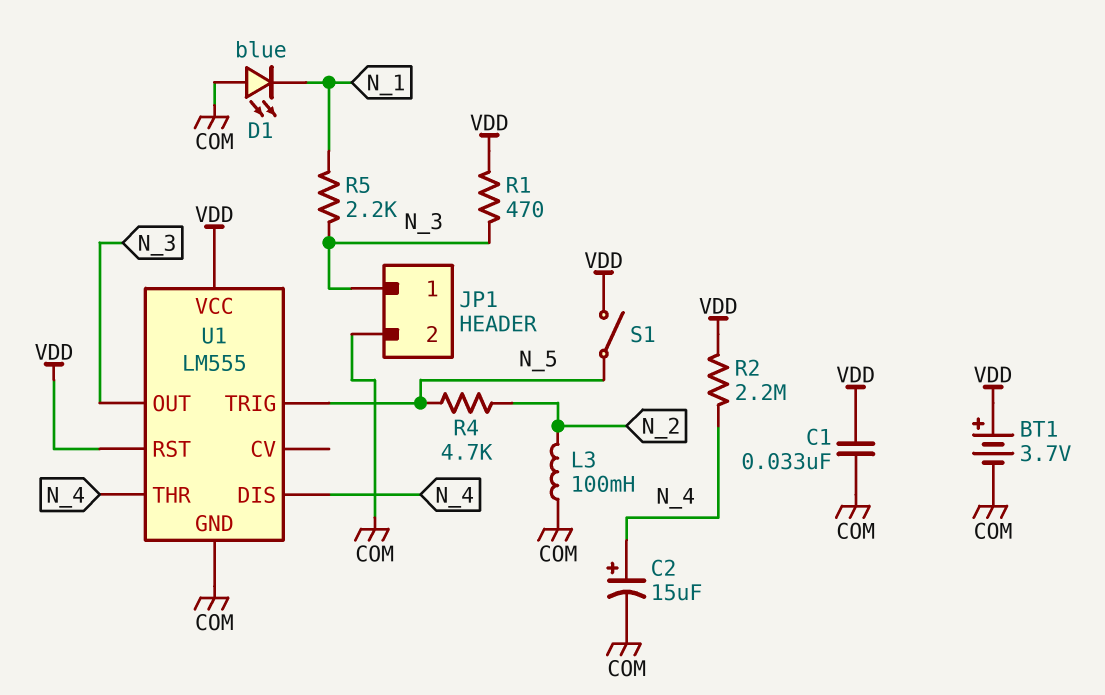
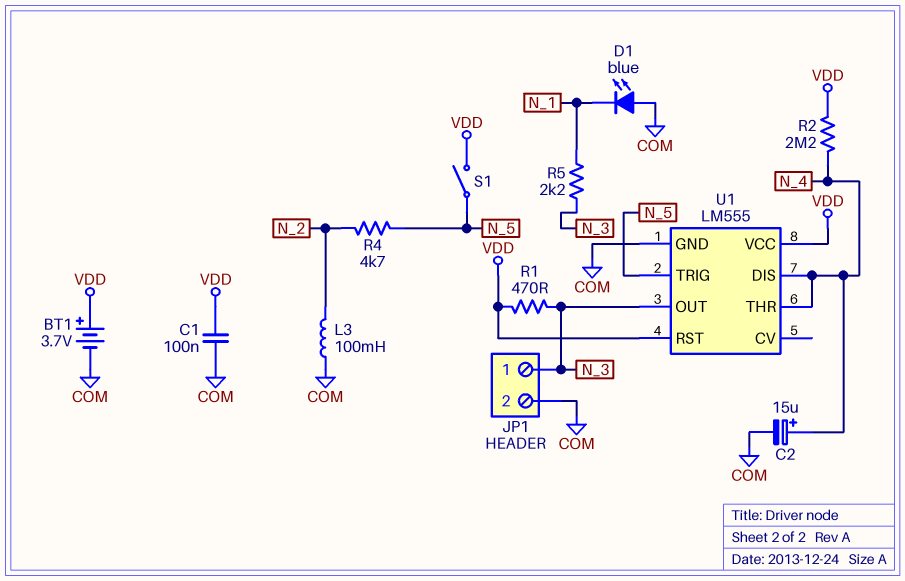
C1: 33nF (COM, VDD) -> 100nF (COM, VDD)

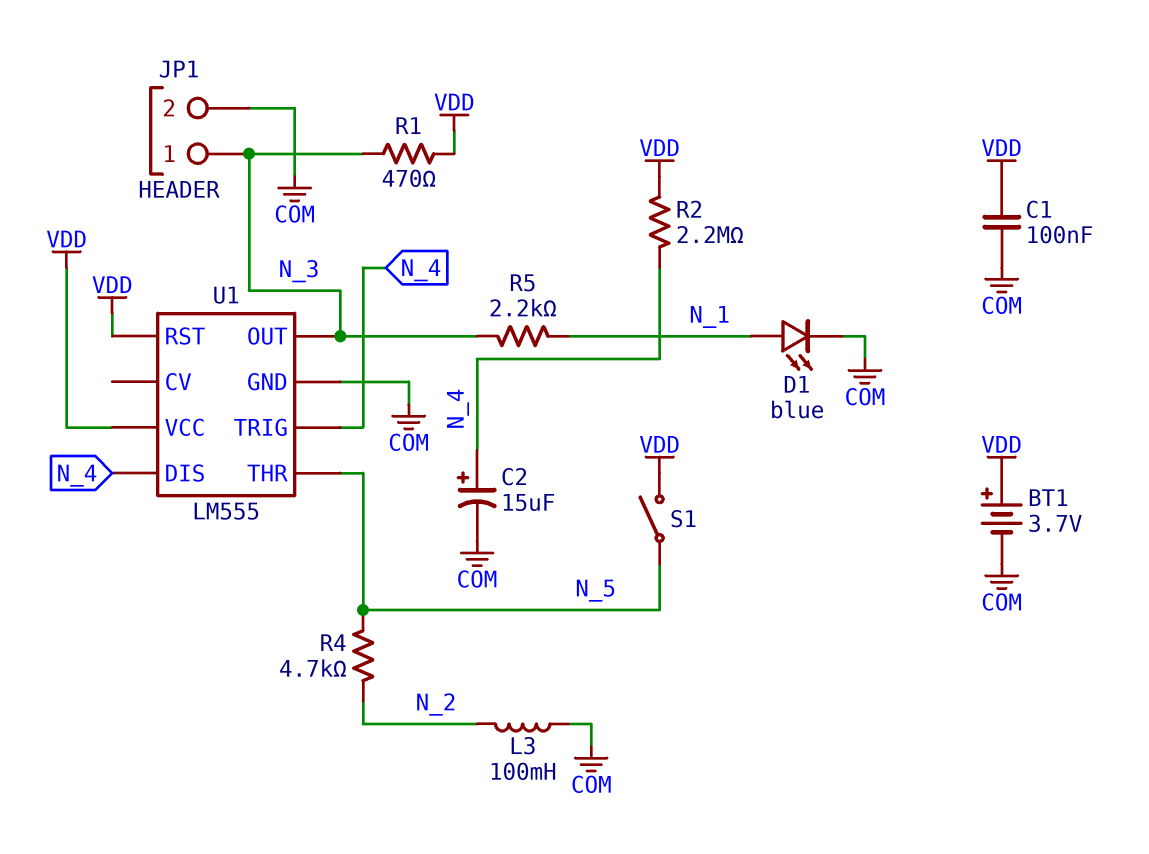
D1: LED blue (A COM, K N_1) -> LED blue (A N_1, K COM)
U1 pin THR: N_4 -> N_5
U1 pin TRIG: N_5 -> N_4

